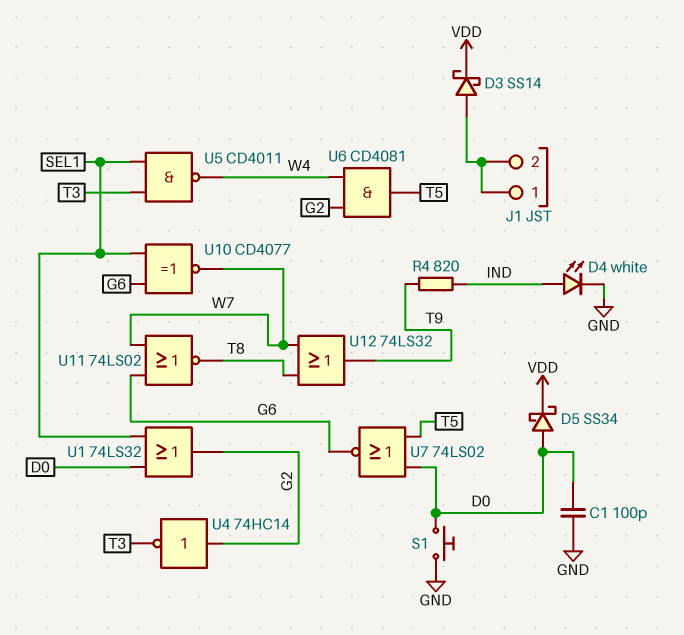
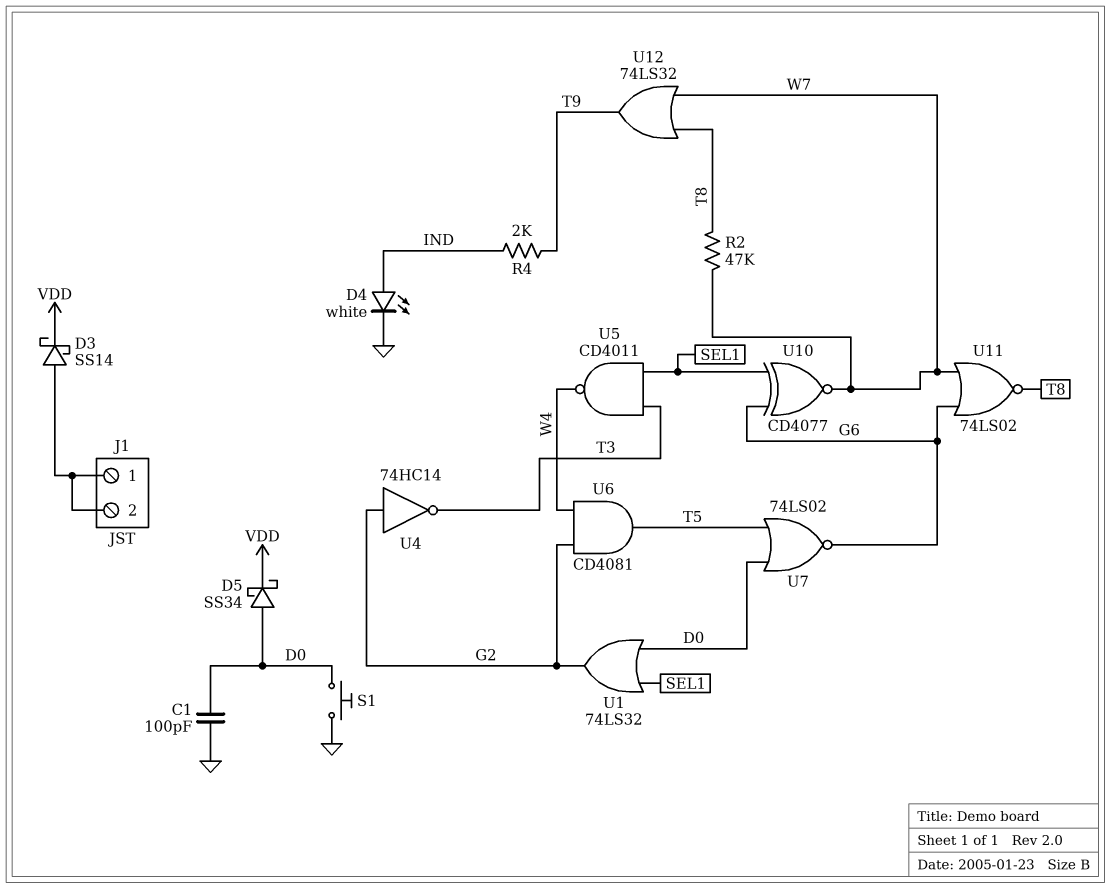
R2: none -> 47k (T8, W7)
R4: 820 (IND, T9) -> 2k (IND, T9)

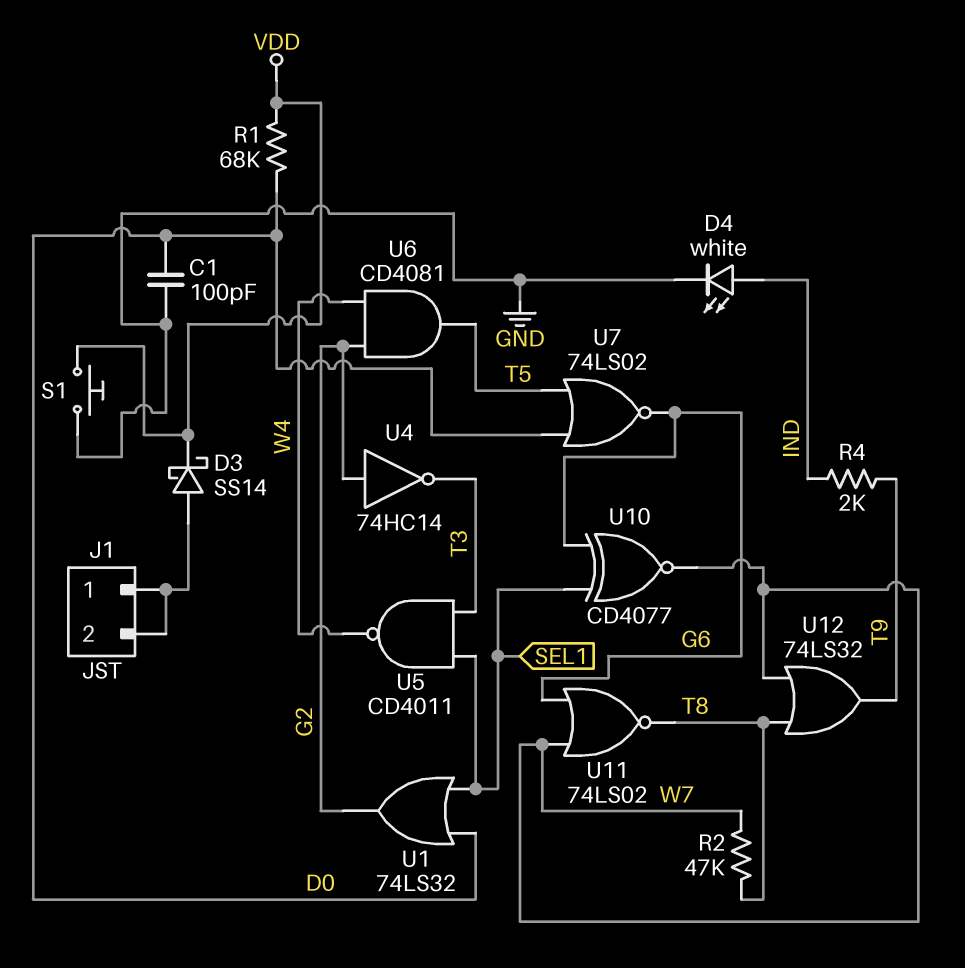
D5: schottky SS34 (A D0, K VDD) -> none
R1: none -> 68k (D0, VDD)
S1: button (D0, GND) -> button (GND, VDD)

